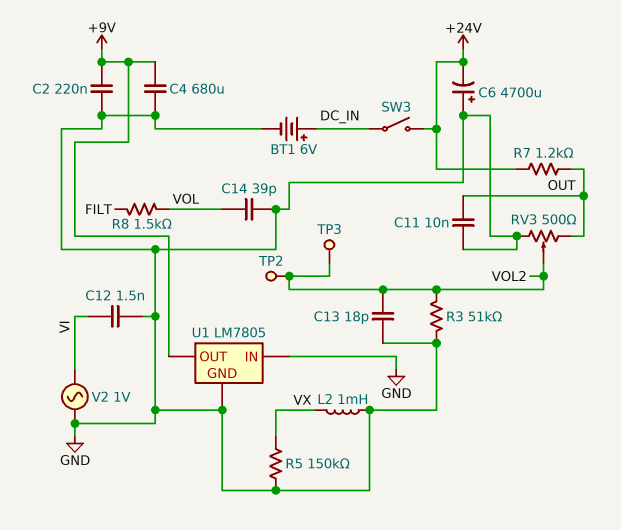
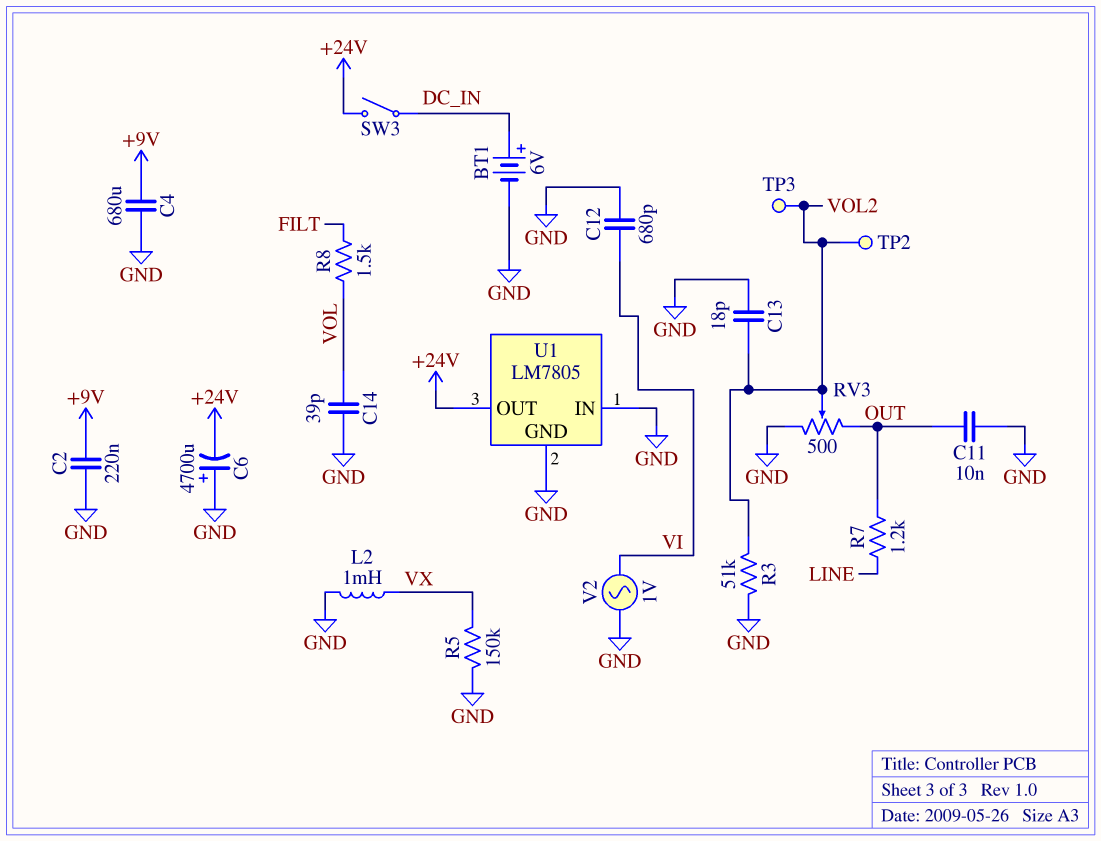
C12: 1.5nF (GND, VI) -> 680pF (GND, VI)
R7: 1.2k (+24V, OUT) -> 1.2k (LINE, OUT)
U1 pin OUT: +9V -> +24V

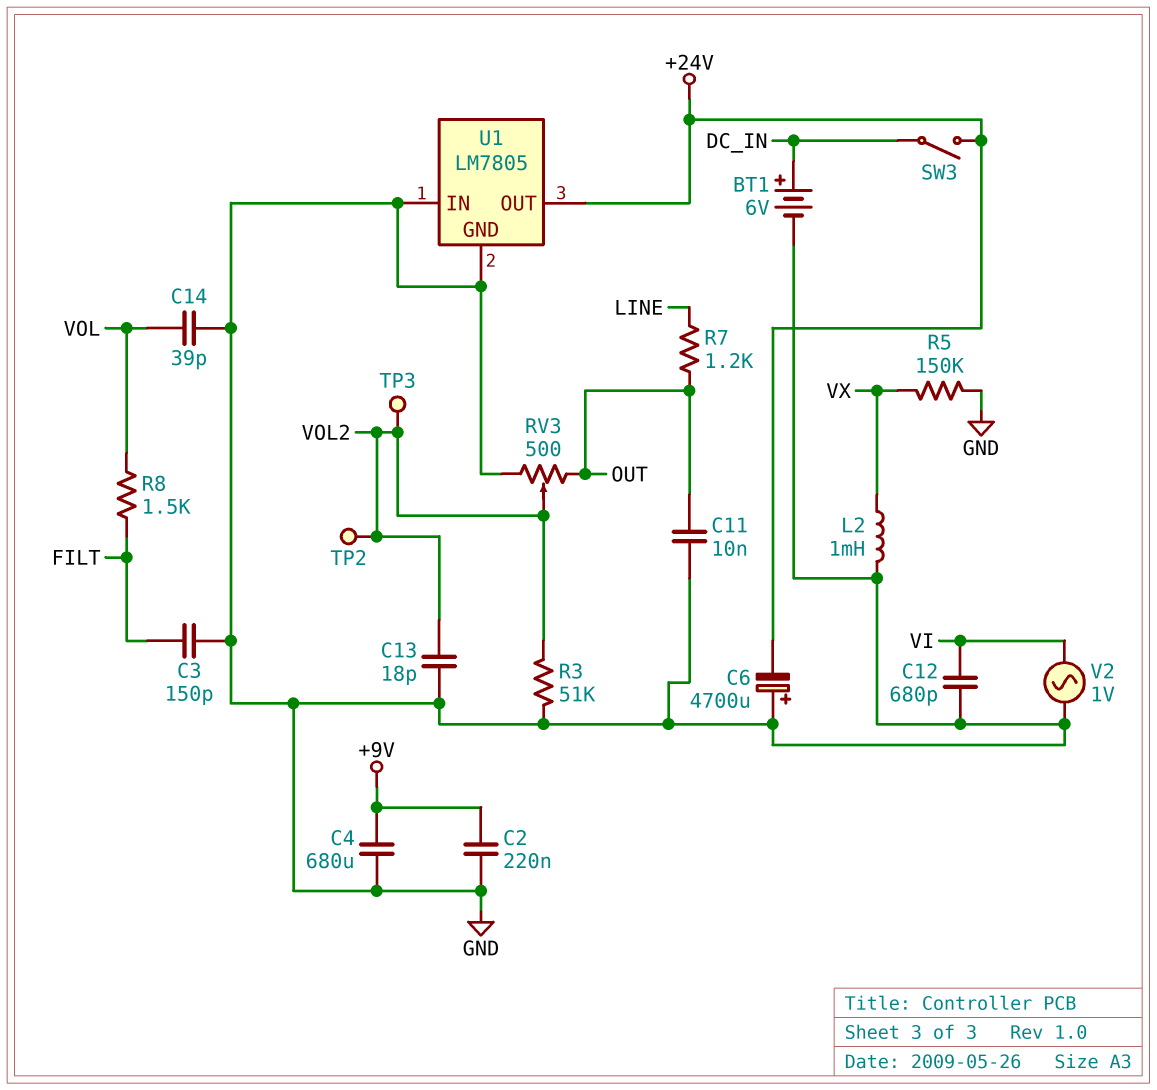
C3: none -> 150pF (FILT, GND)

